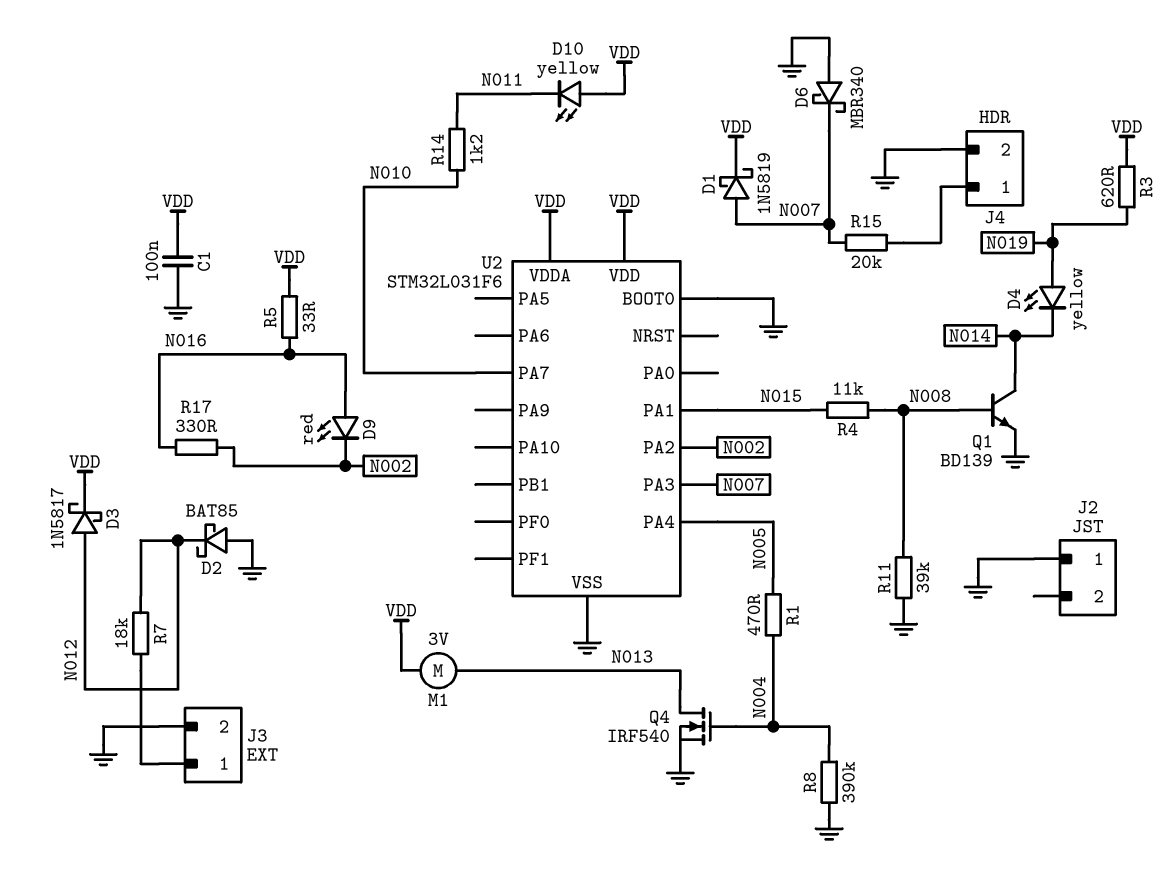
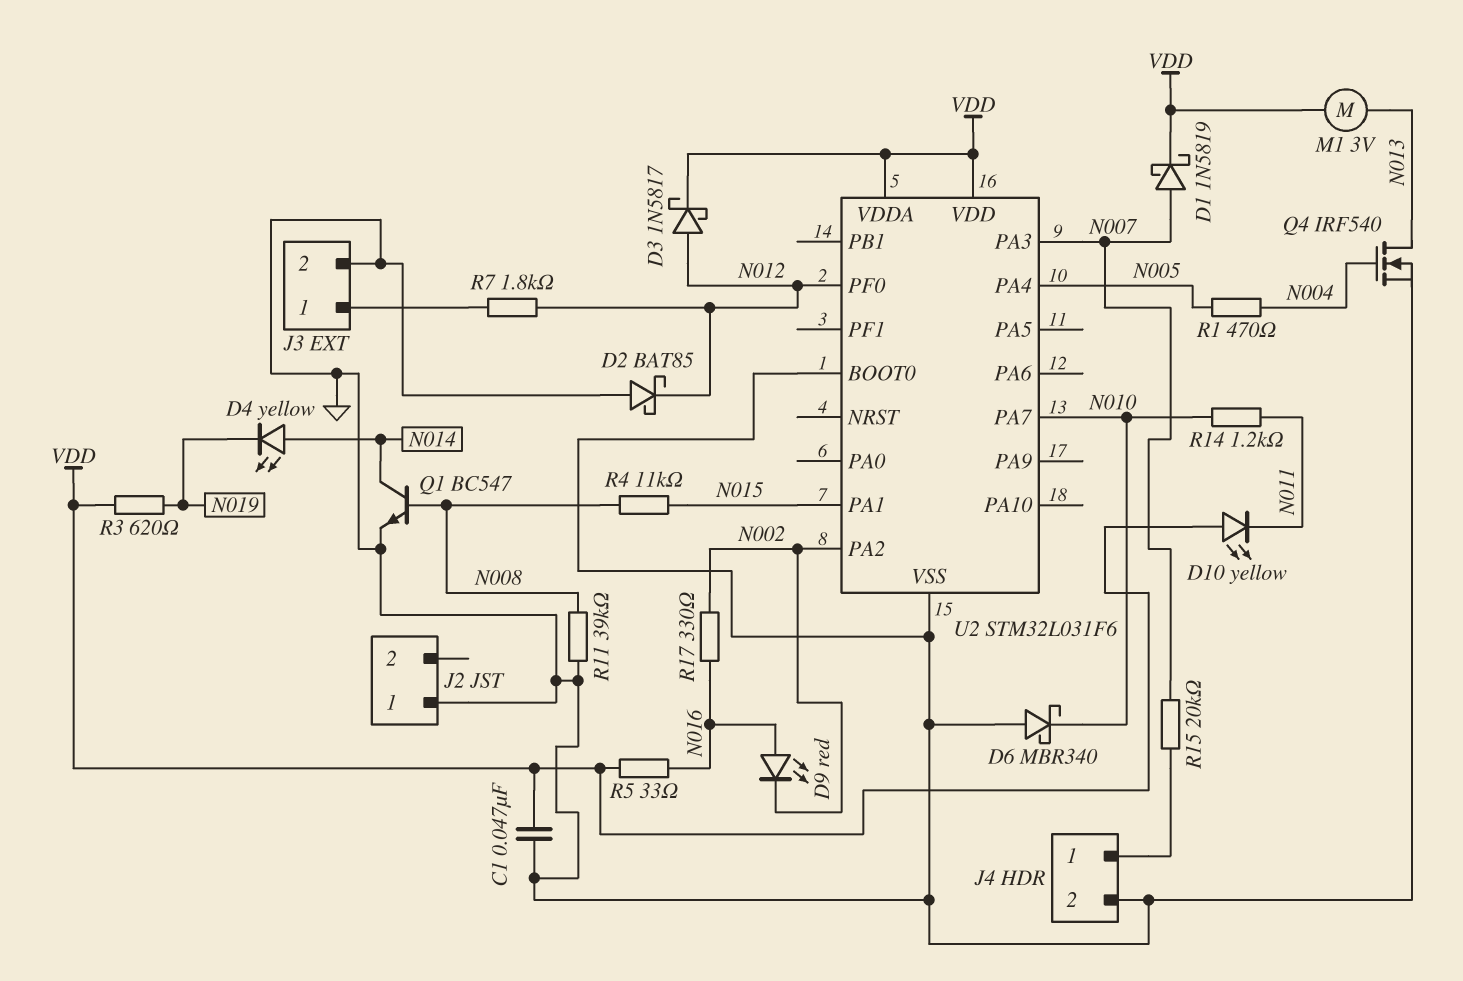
C1: 100nF (GND, VDD) -> 47nF (GND, VDD)
D4: LED yellow (A N019, K N014) -> LED yellow (A N014, K N019)
D6: schottky MBR340 (A GND, K N007) -> schottky MBR340 (A GND, K N010)
Q1: NPN BD139 (B N008, C N014, E GND) -> NPN BC547 (B N008, C N014, E GND)
R7: 18k (J3/1, N012) -> 1.8k (J3/1, N012)
R8: 390k (GND, N004) -> none
U2 pin PF0: none -> N012

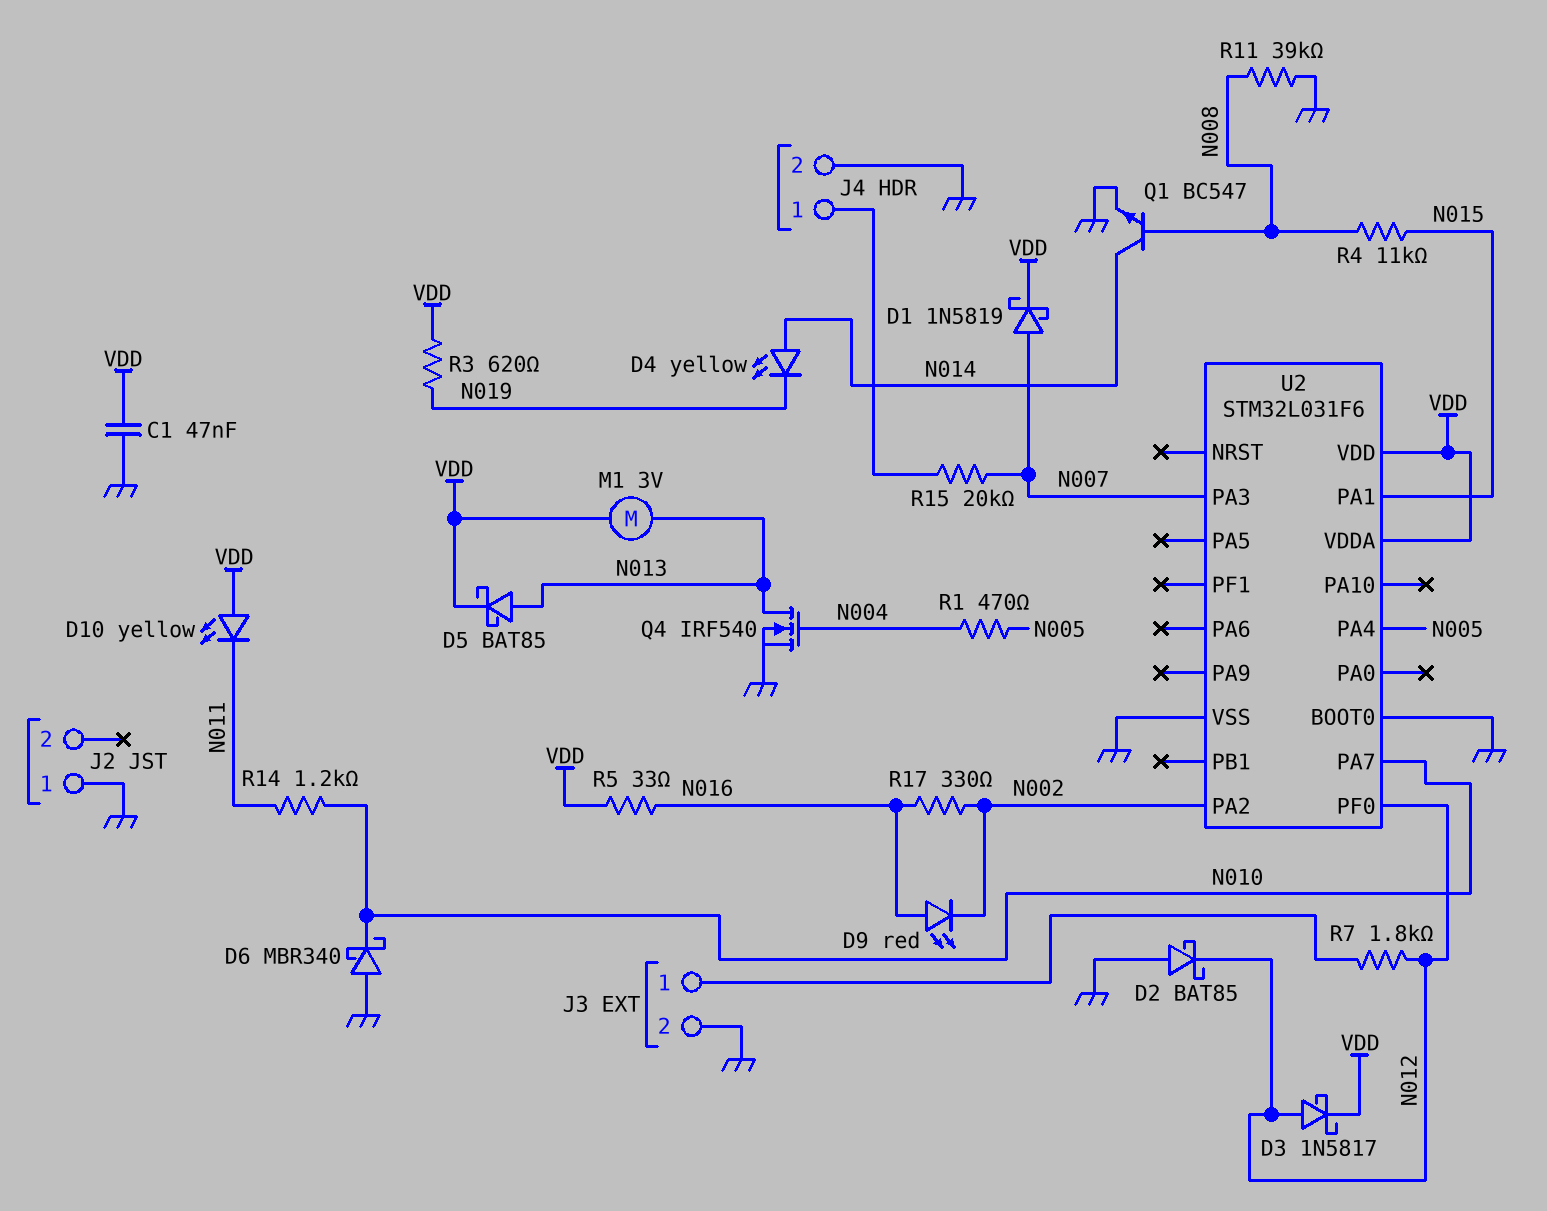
D5: none -> schottky BAT85 (A N013, K VDD)

